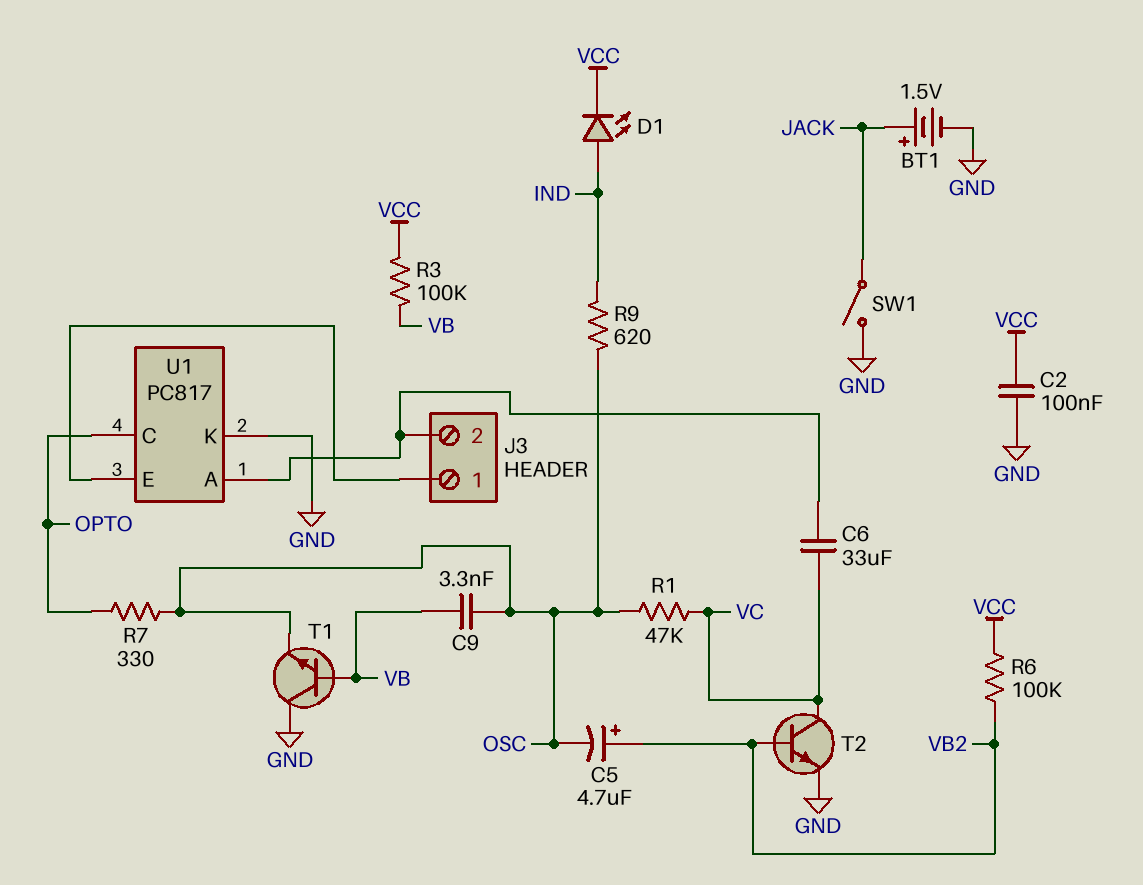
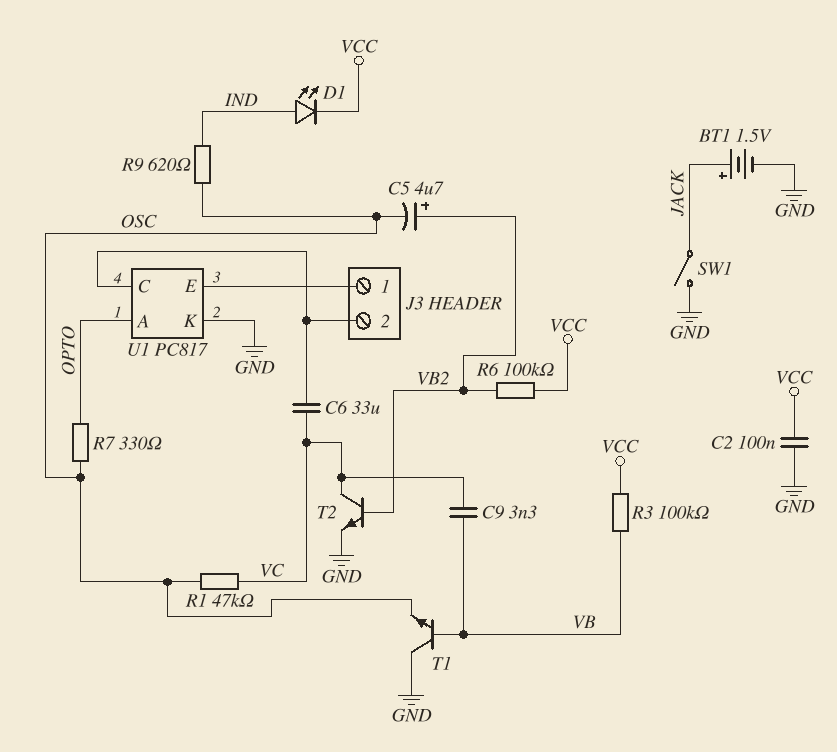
C9: 3.3nF (OSC, VB) -> 3.3nF (VB, VC)
U1 pin A: J3/2 -> OPTO
U1 pin C: OPTO -> J3/2

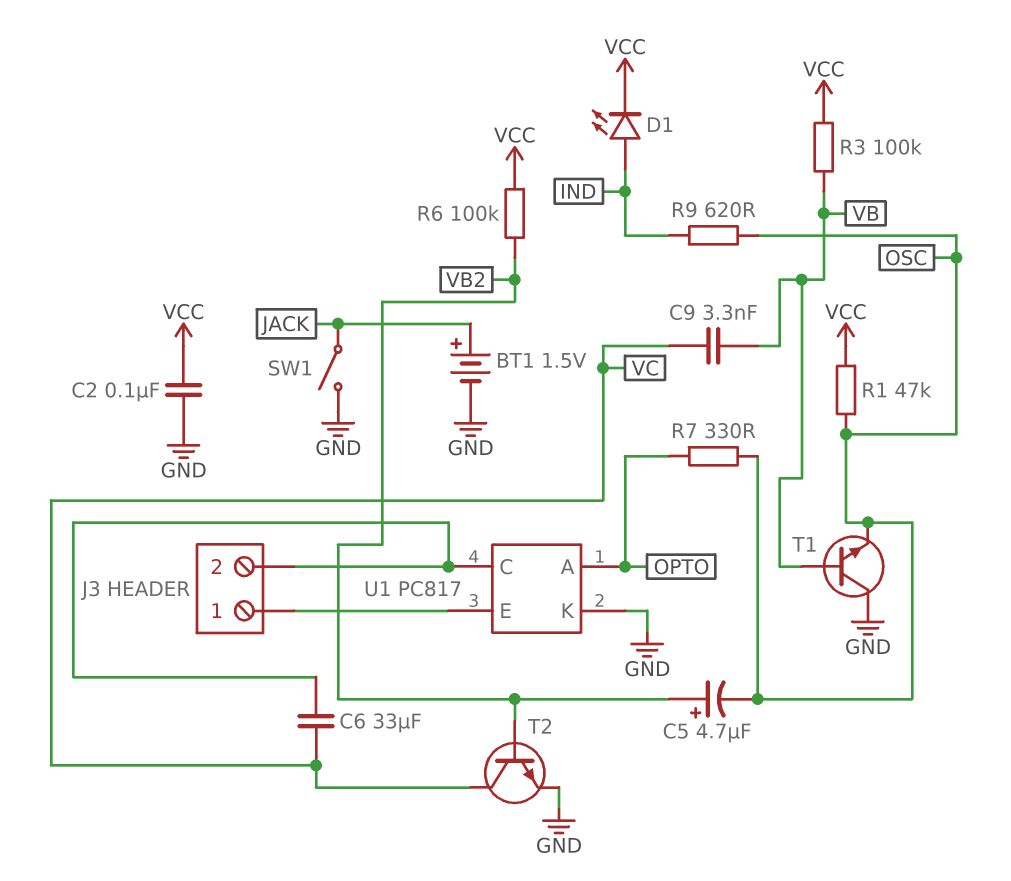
R1: 47k (OSC, VC) -> 47k (OSC, VCC)

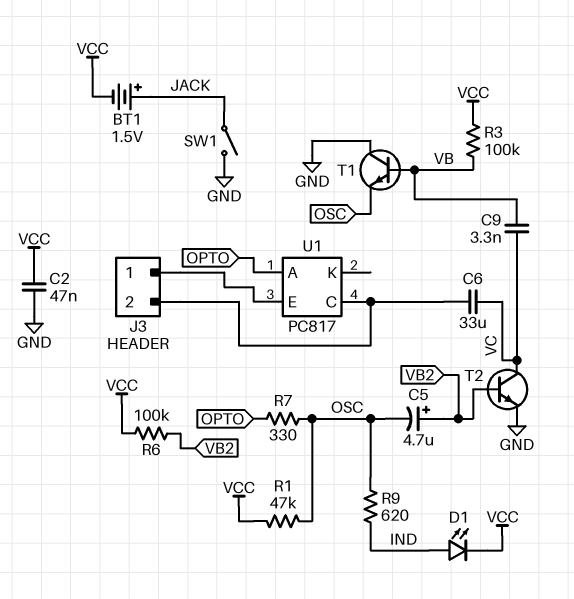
BT1: 1.5V (plus JACK, minus GND) -> 1.5V (plus JACK, minus VCC)
C2: 100nF (GND, VCC) -> 47nF (GND, VCC)
U1 pin K: GND -> none

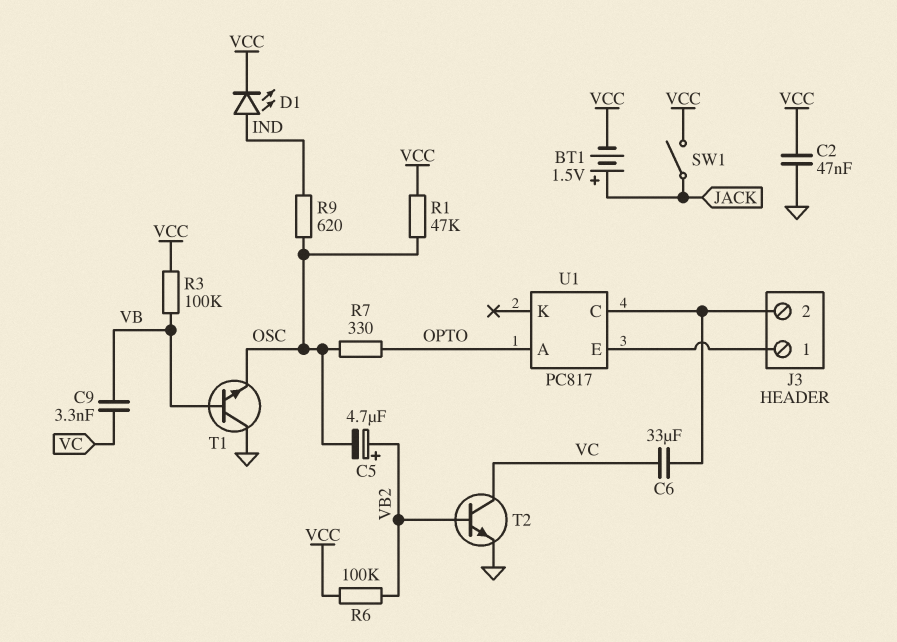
SW1: switch (GND, JACK) -> switch (JACK, VCC)

